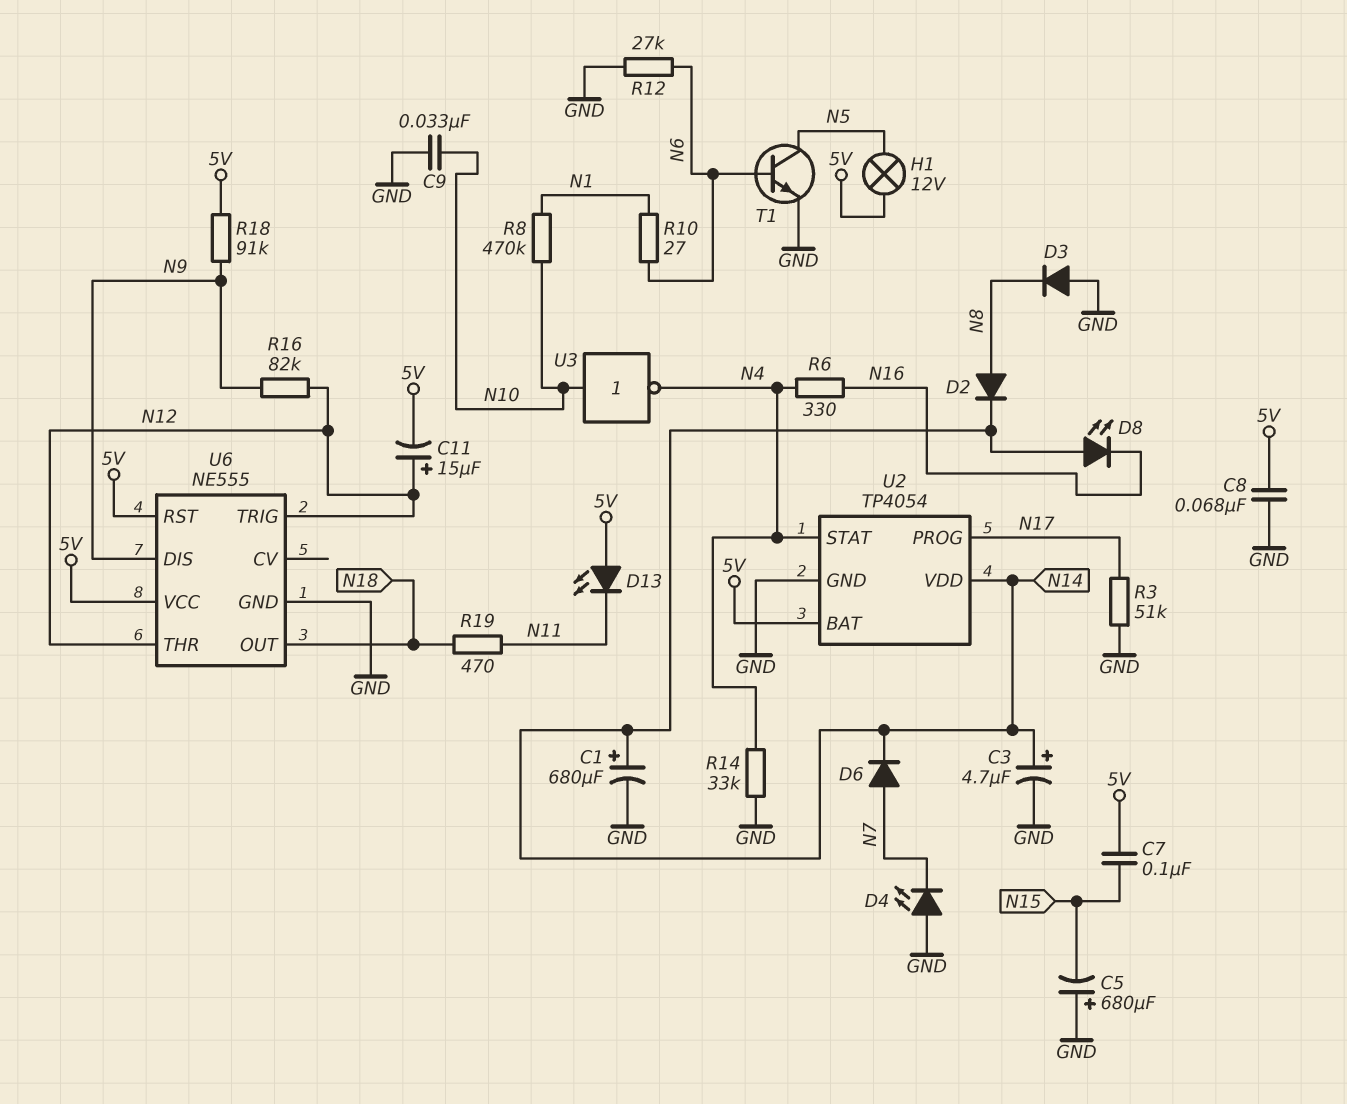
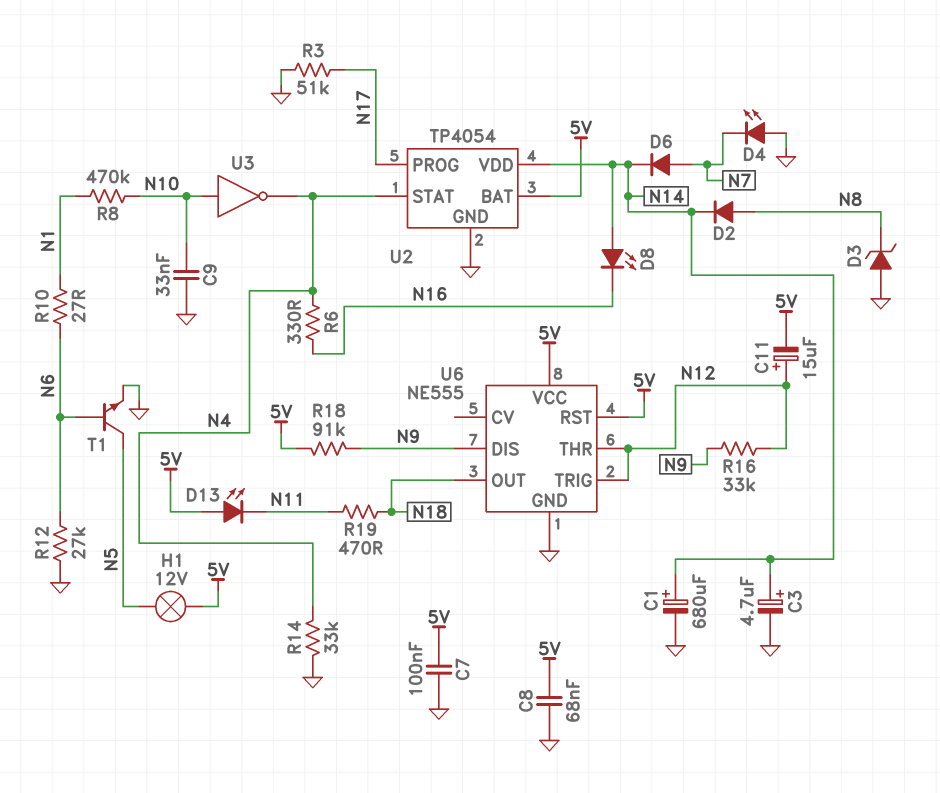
C5: 680uF (plus GND, minus N15) -> none
C7: 100nF (5V, N15) -> 100nF (5V, GND)
D3: diode (A GND, K N8) -> zener (A GND, K N8)
R16: 82k (N9, N12) -> 33k (N9, N12)

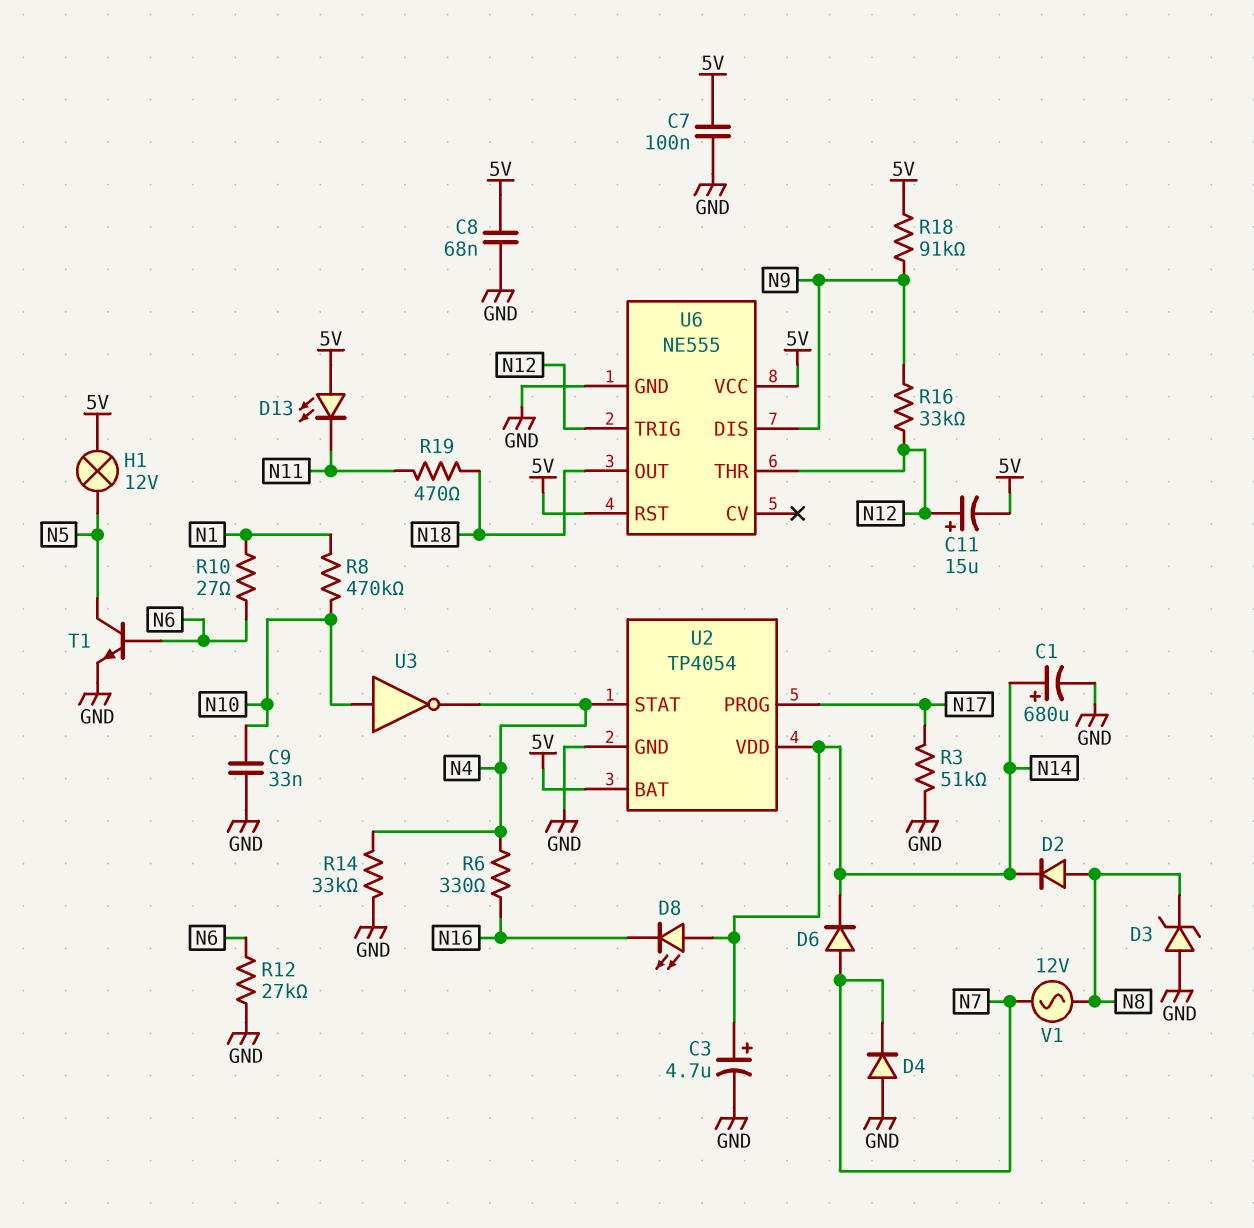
D4: LED (A GND, K N7) -> diode (A GND, K N7)
V1: none -> AC 12V (N7, N8)

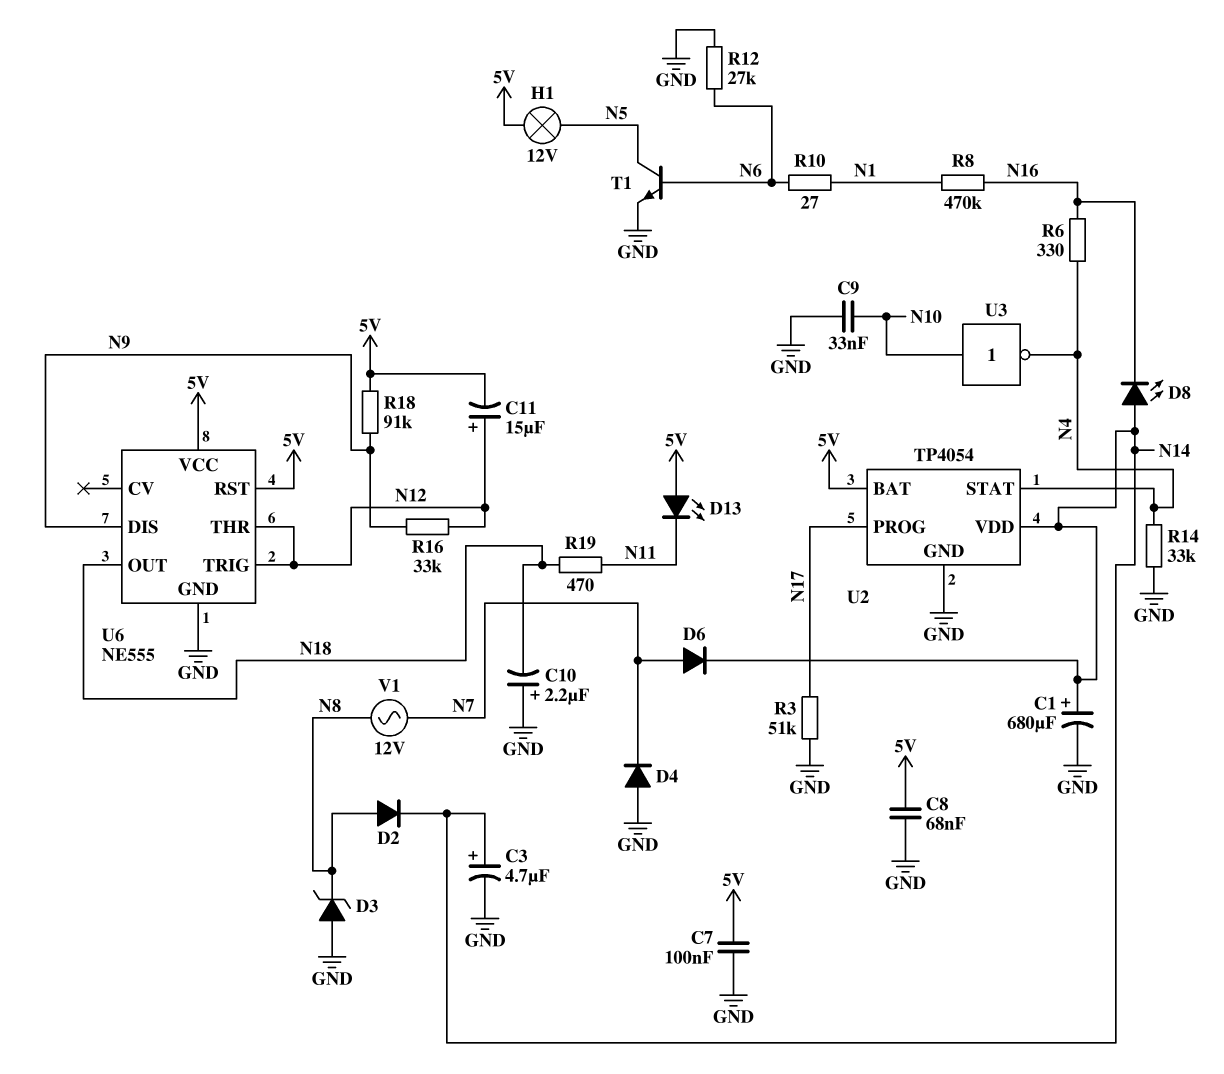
C10: none -> 2.2uF (plus GND, minus N18)
R8: 470k (N1, N10) -> 470k (N1, N16)

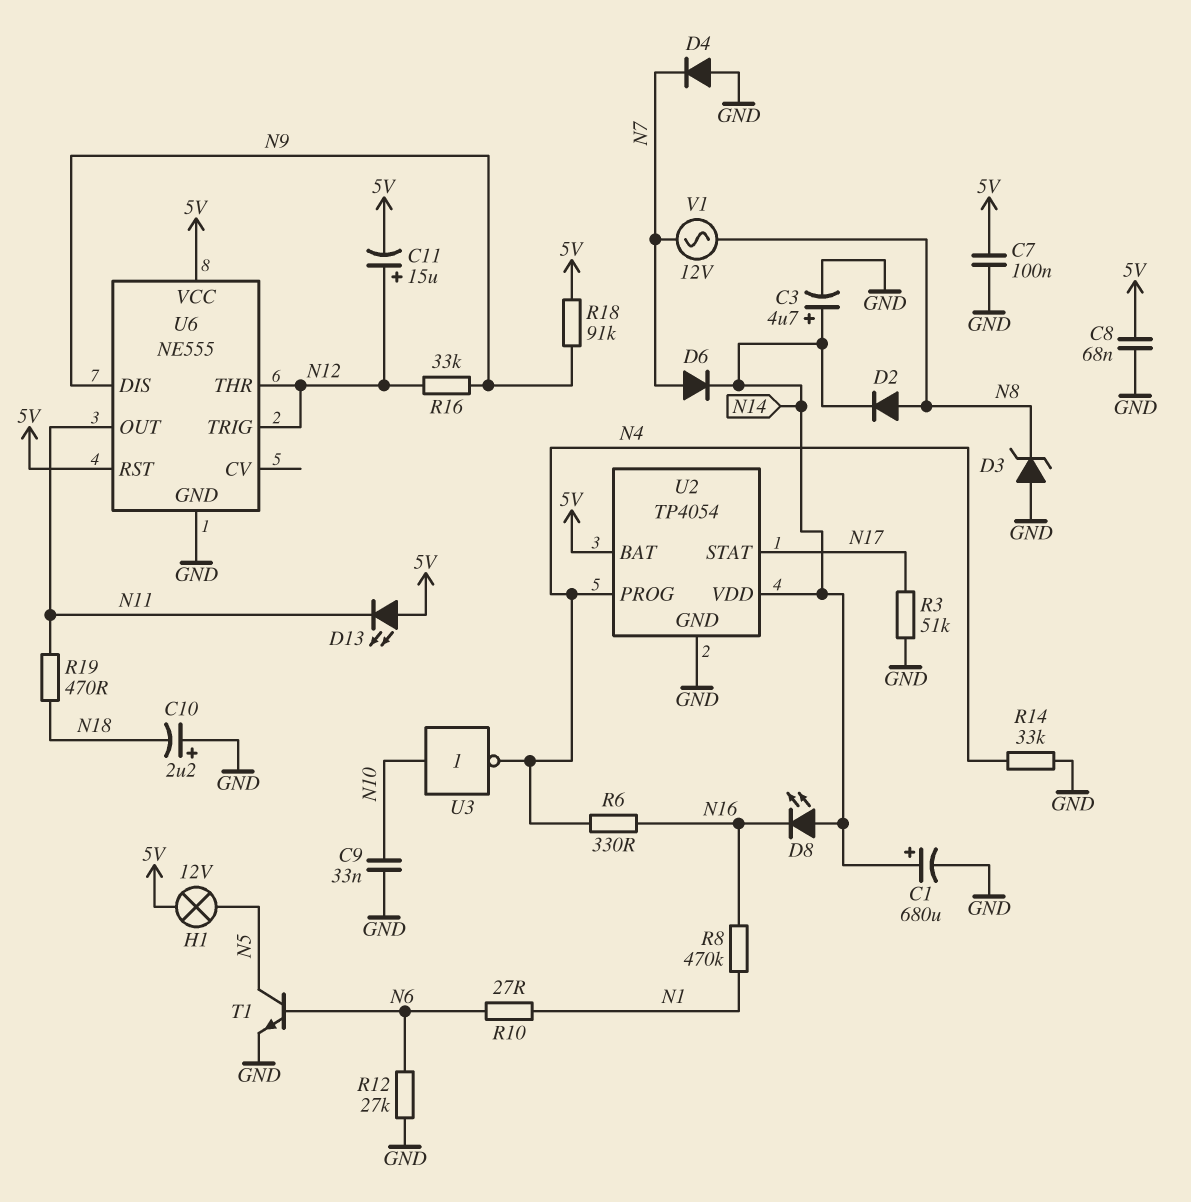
U2 pin PROG: N17 -> N4
U2 pin STAT: N4 -> N17
U6 pin OUT: N18 -> N11

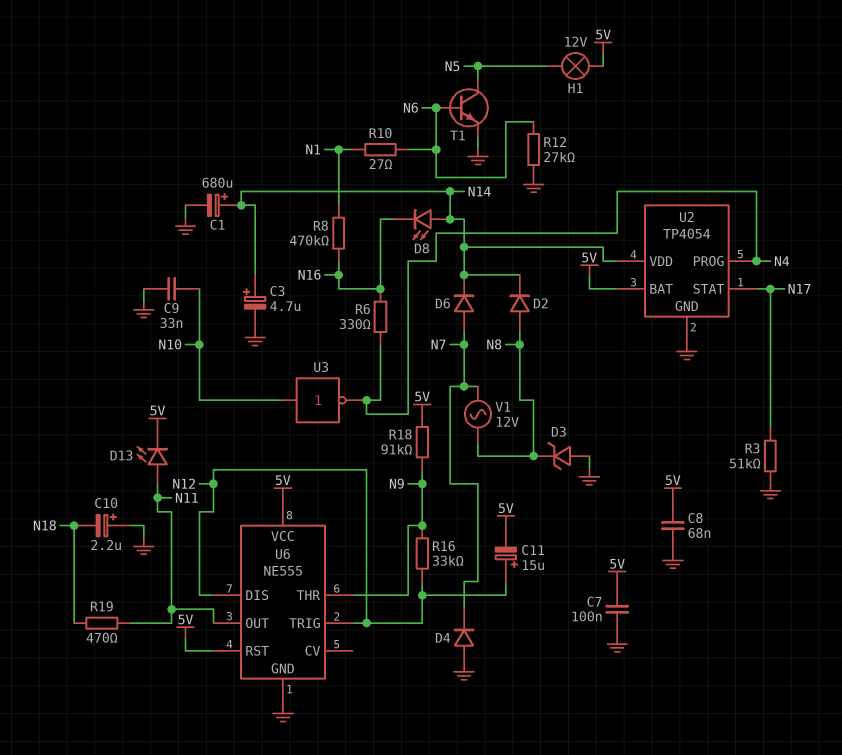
D13: LED (A 5V, K N11) -> LED (A N11, K 5V)
R14: 33k (GND, N4) -> none
U6 pin DIS: N9 -> N12
U6 pin THR: N12 -> N9

